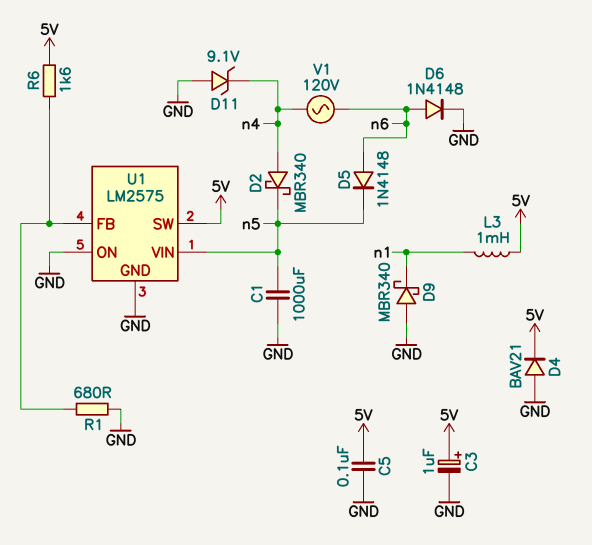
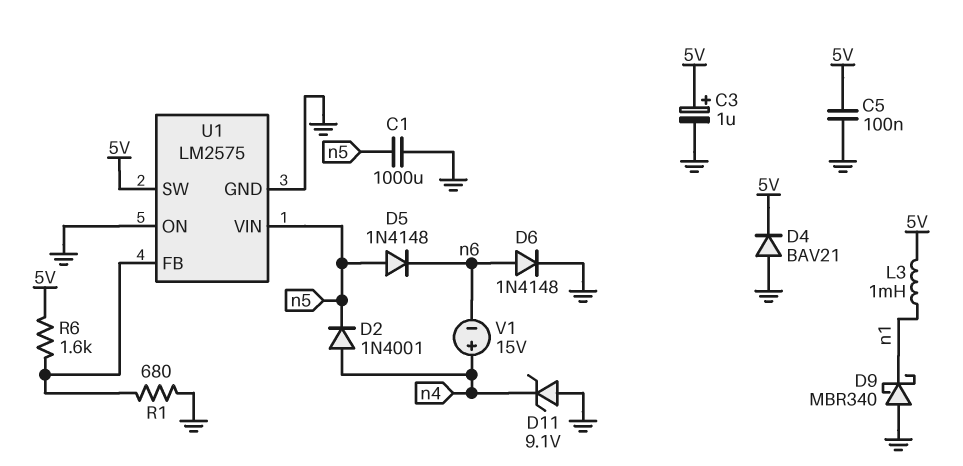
D2: schottky MBR340 (A n4, K n5) -> diode 1N4001 (A n4, K n5)
D5: diode 1N4148 (A n6, K n5) -> diode 1N4148 (A n5, K n6)
V1: AC 120V (n4, n6) -> 15V (plus n4, minus n6)

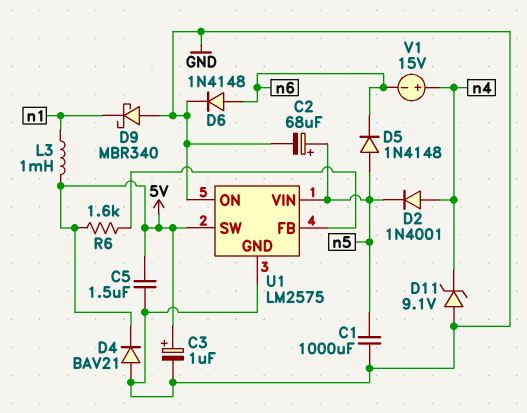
C2: none -> 68uF (plus n5, minus GND)
C5: 100nF (5V, GND) -> 1.5uF (5V, GND)
R1: 680 (GND, U1/FB) -> none

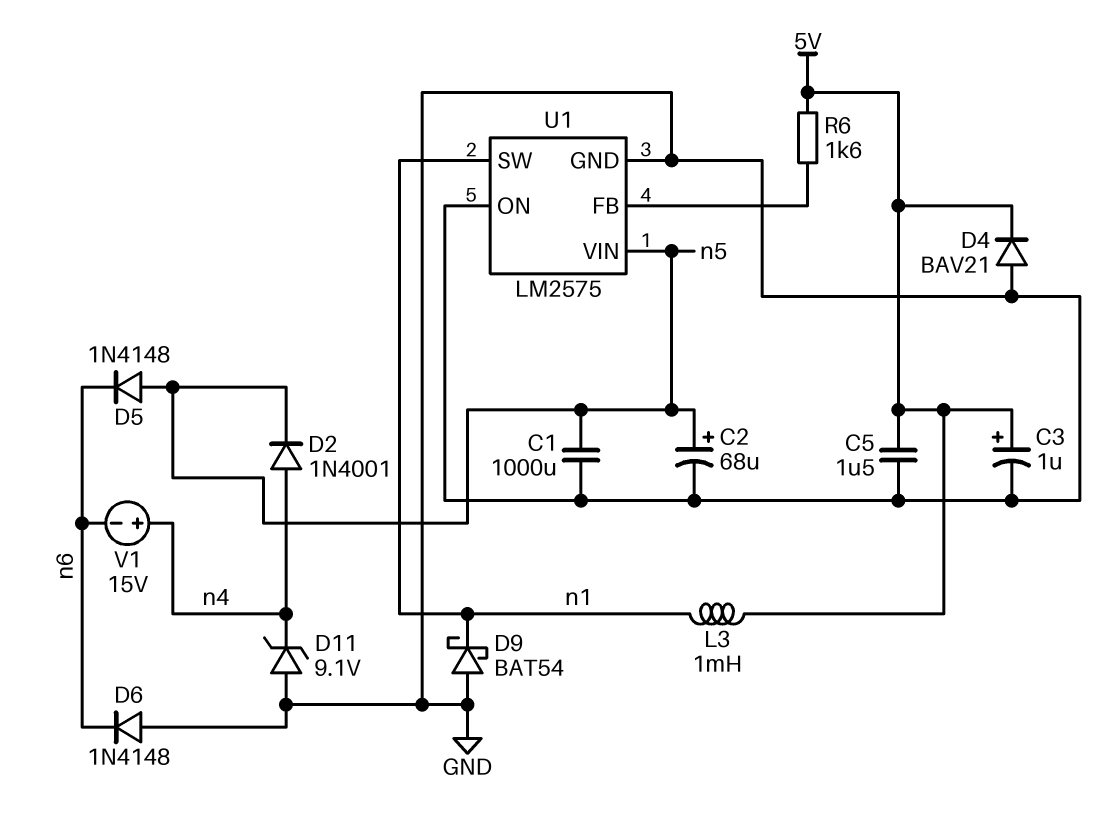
D6: diode 1N4148 (A n6, K GND) -> diode 1N4148 (A GND, K n6)
D9: schottky MBR340 (A GND, K n1) -> schottky BAT54 (A GND, K n1)
U1 pin SW: 5V -> n1

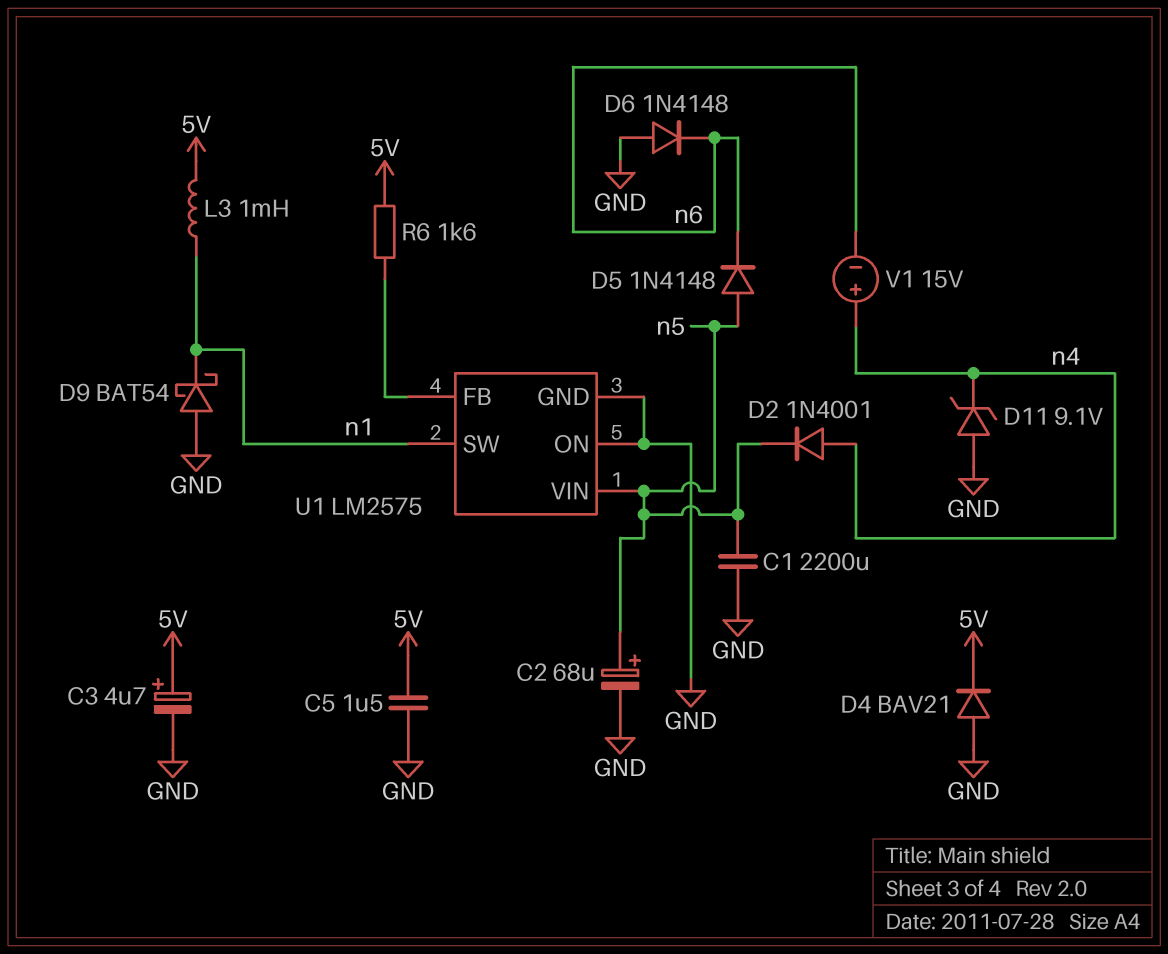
C1: 1000uF (GND, n5) -> 2200uF (GND, n5)
C3: 1uF (plus 5V, minus GND) -> 4.7uF (plus 5V, minus GND)

